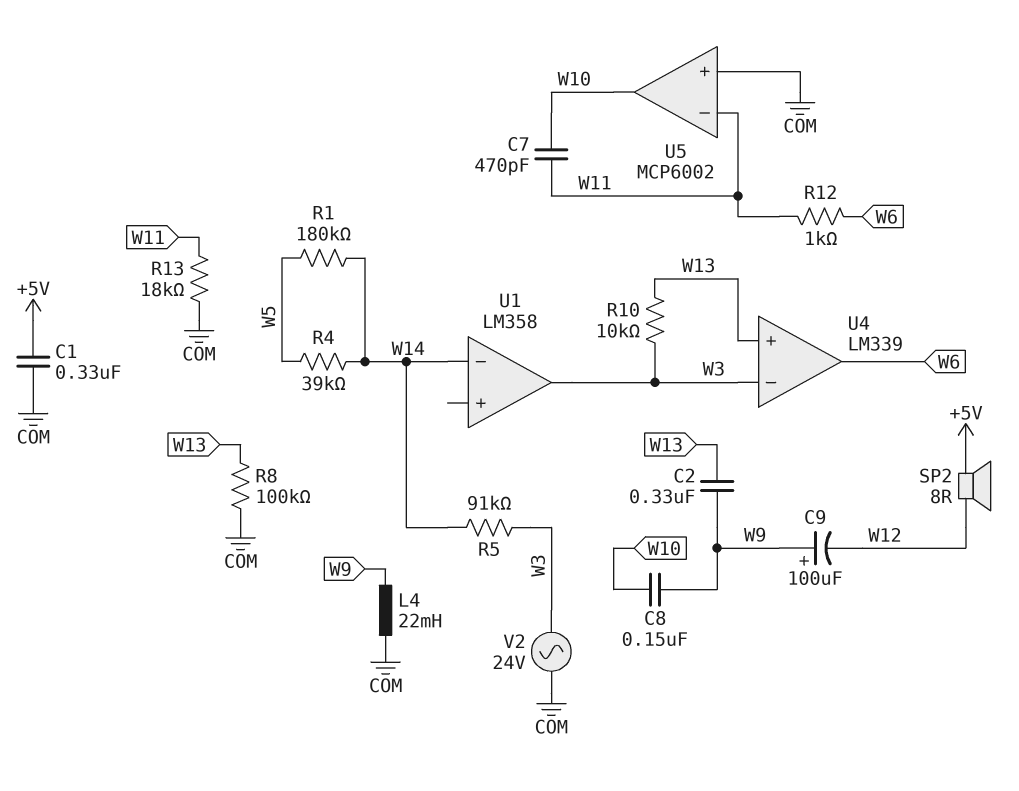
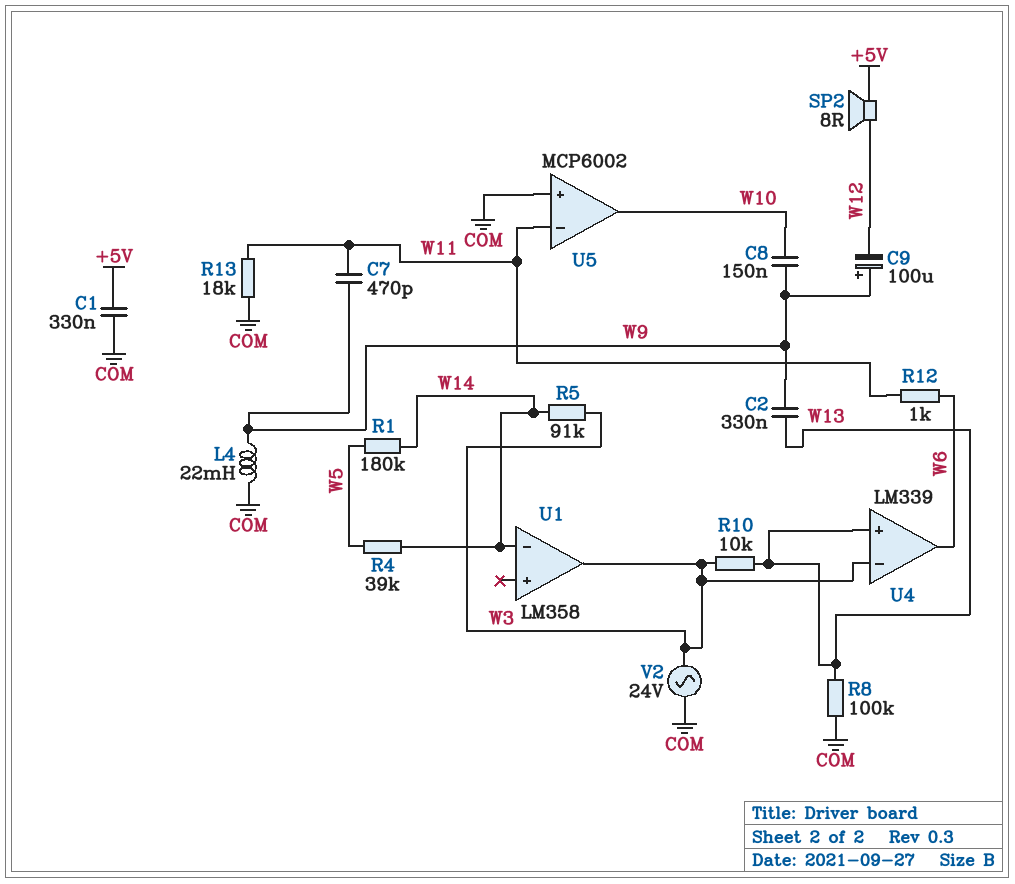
C7: 470pF (W10, W11) -> 470pF (W9, W11)

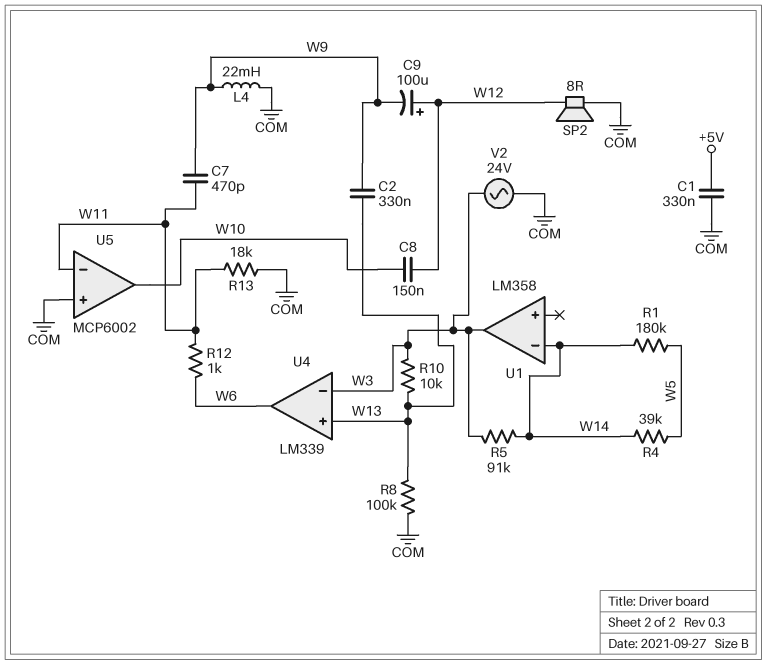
C8: 150nF (W9, W10) -> 150nF (W10, W12)
C9: 100uF (plus W9, minus W12) -> 100uF (plus W12, minus W9)
SP2: speaker 8R (+5V, W12) -> speaker 8R (COM, W12)

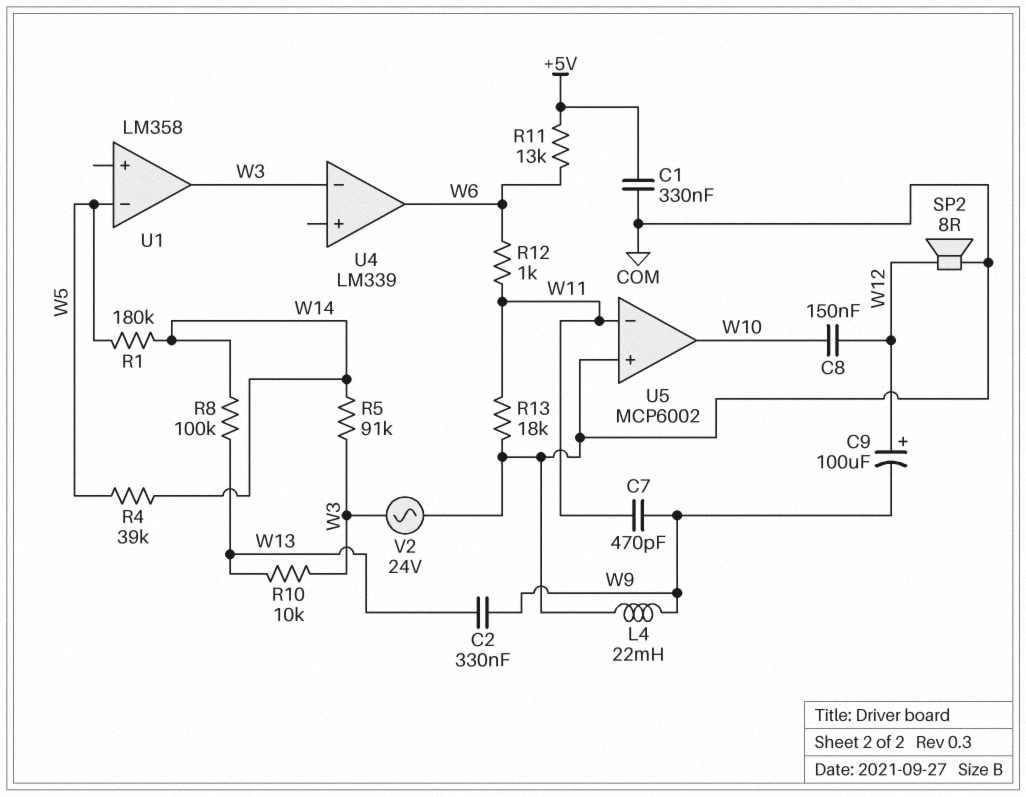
R8: 100k (COM, W13) -> 100k (W13, W14)
R11: none -> 13k (+5V, W6)
U1 pin in-: W14 -> W5
U4 pin in+: W13 -> none

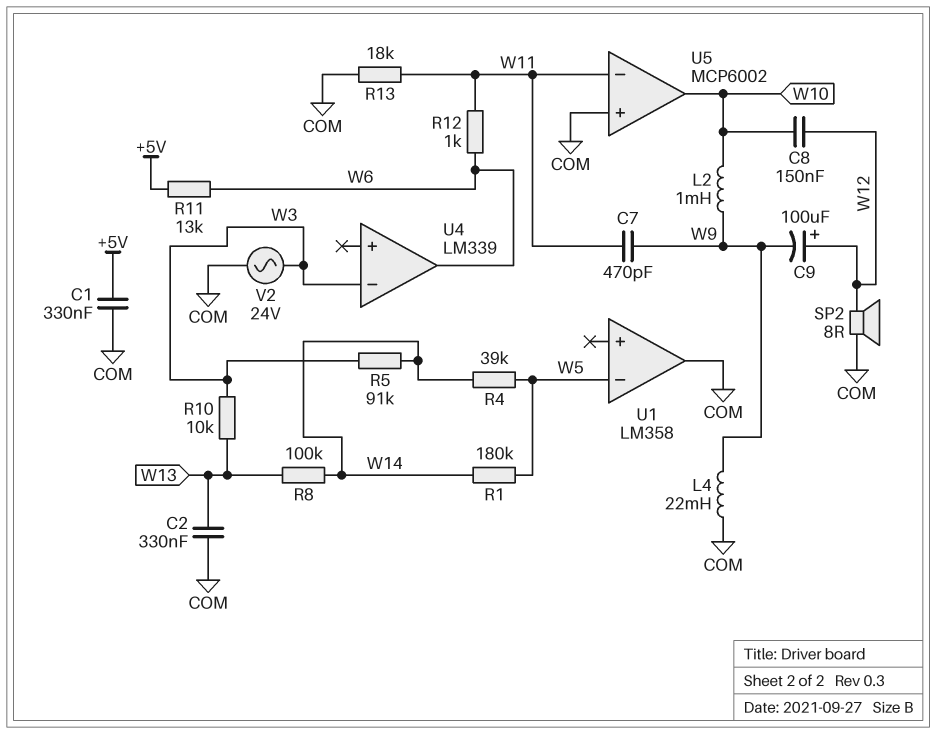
C2: 330nF (W9, W13) -> 330nF (COM, W13)
L2: none -> 1mH (W9, W10)
U1 pin out: W3 -> COM

